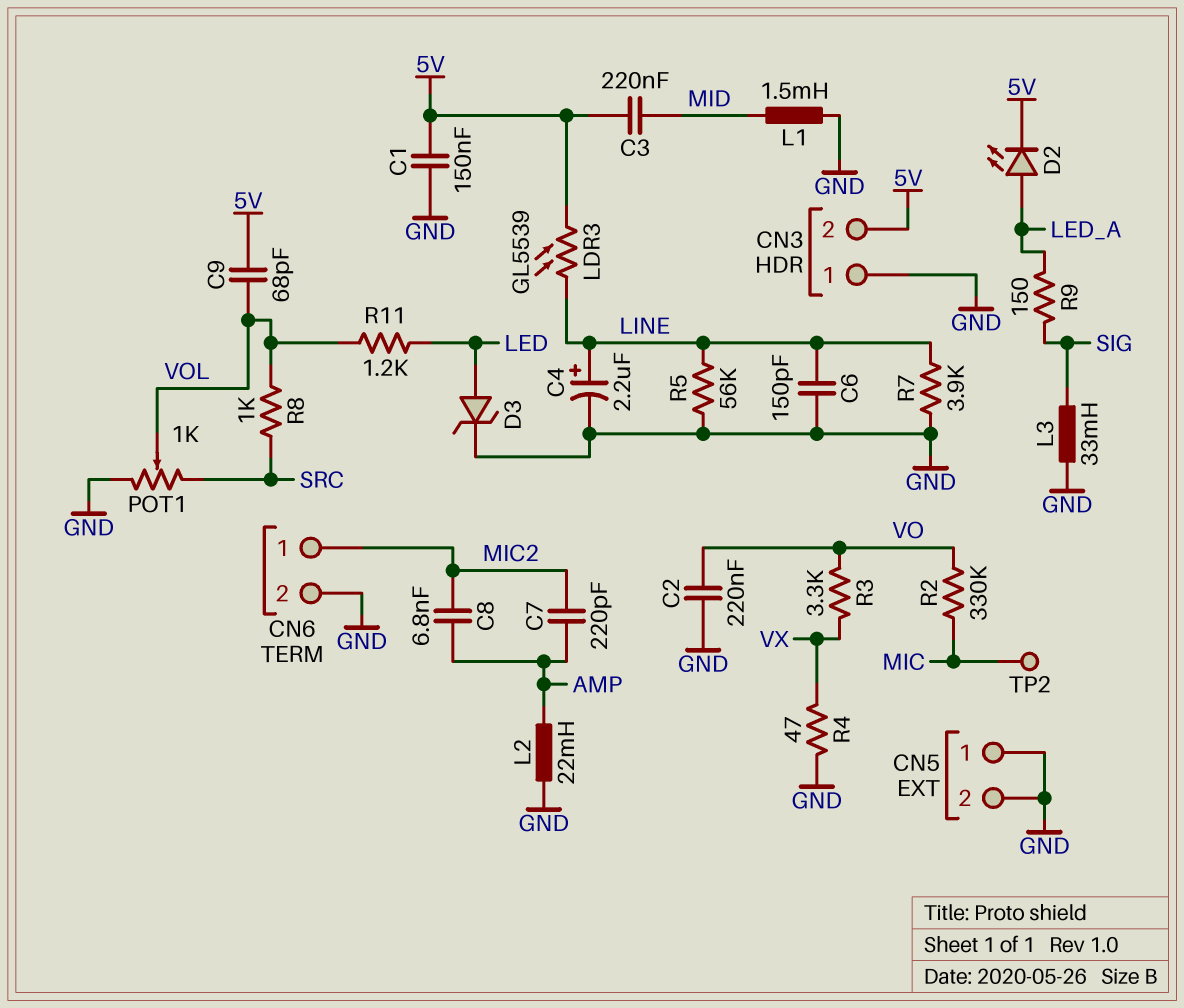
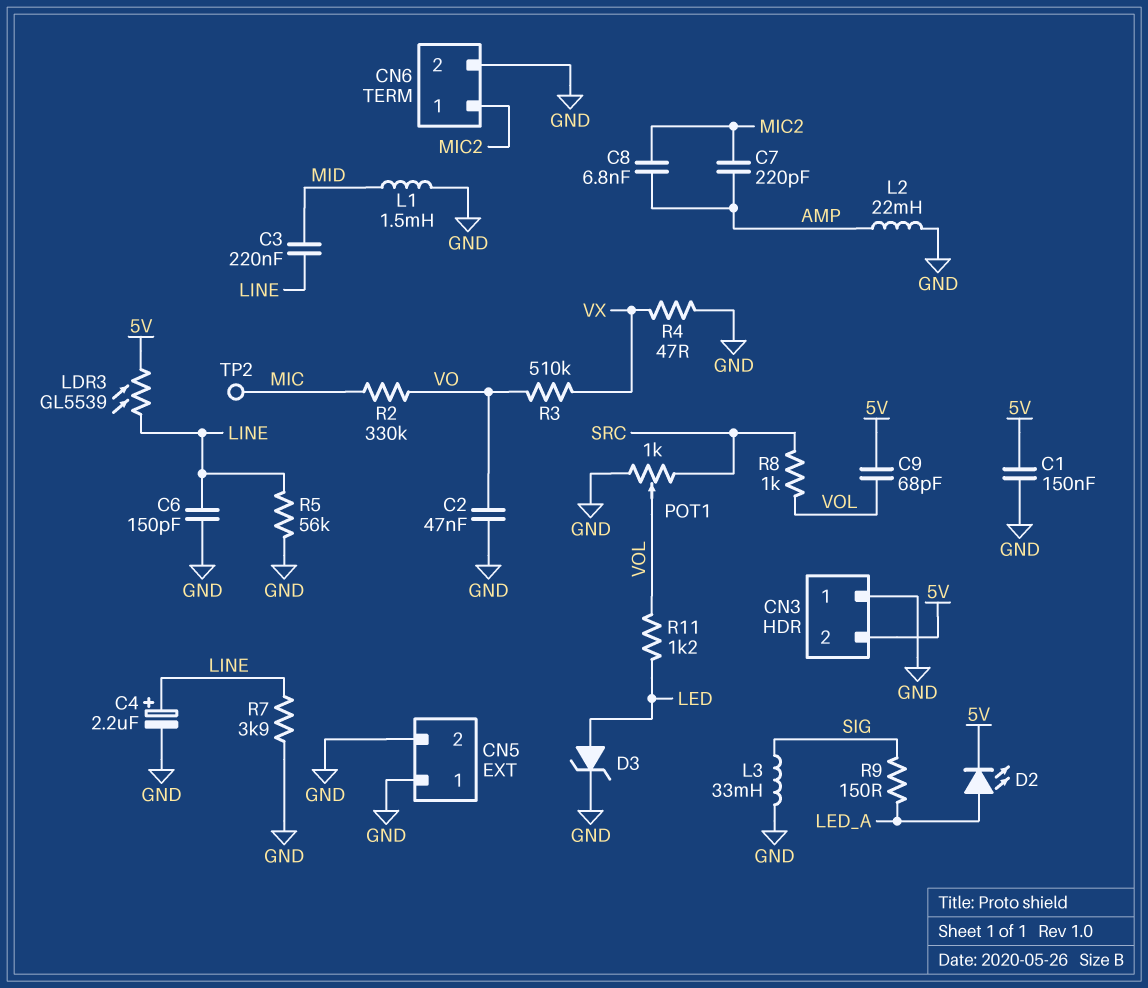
C2: 220nF (GND, VO) -> 47nF (GND, VO)
C3: 220nF (5V, MID) -> 220nF (LINE, MID)
R3: 3.3k (VO, VX) -> 510k (VO, VX)

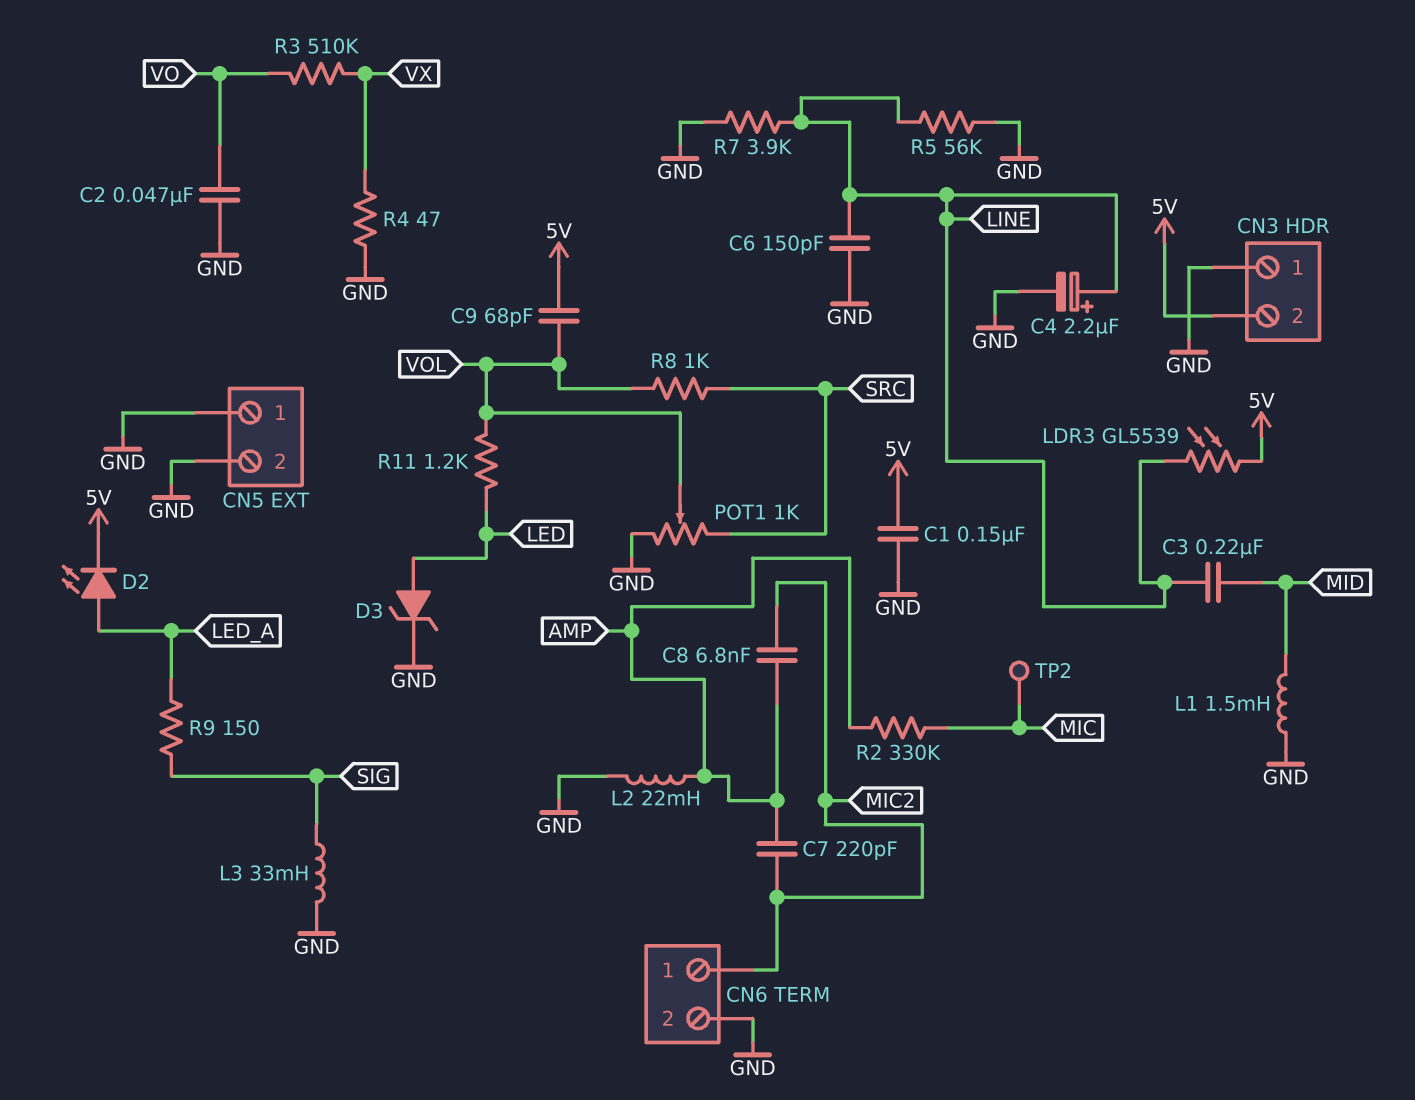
R2: 330k (MIC, VO) -> 330k (AMP, MIC)

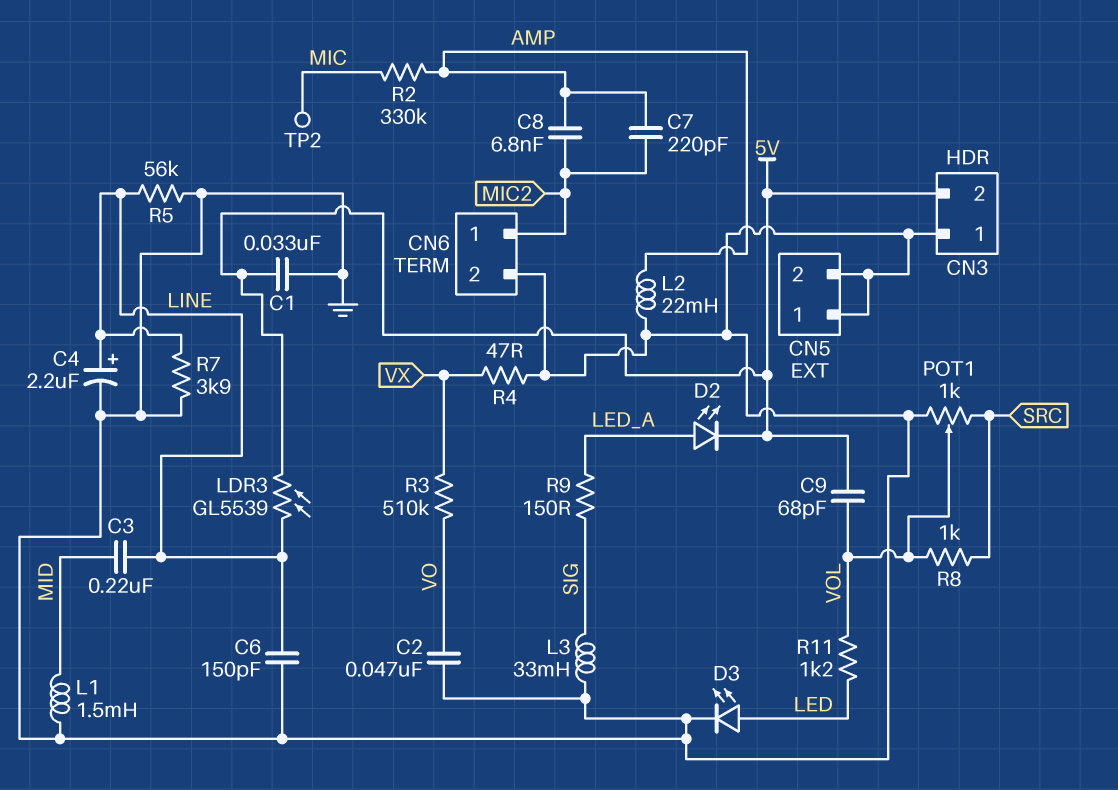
C1: 150nF (5V, GND) -> 33nF (5V, GND)
D3: zener (A LED, K GND) -> LED (A LED, K GND)

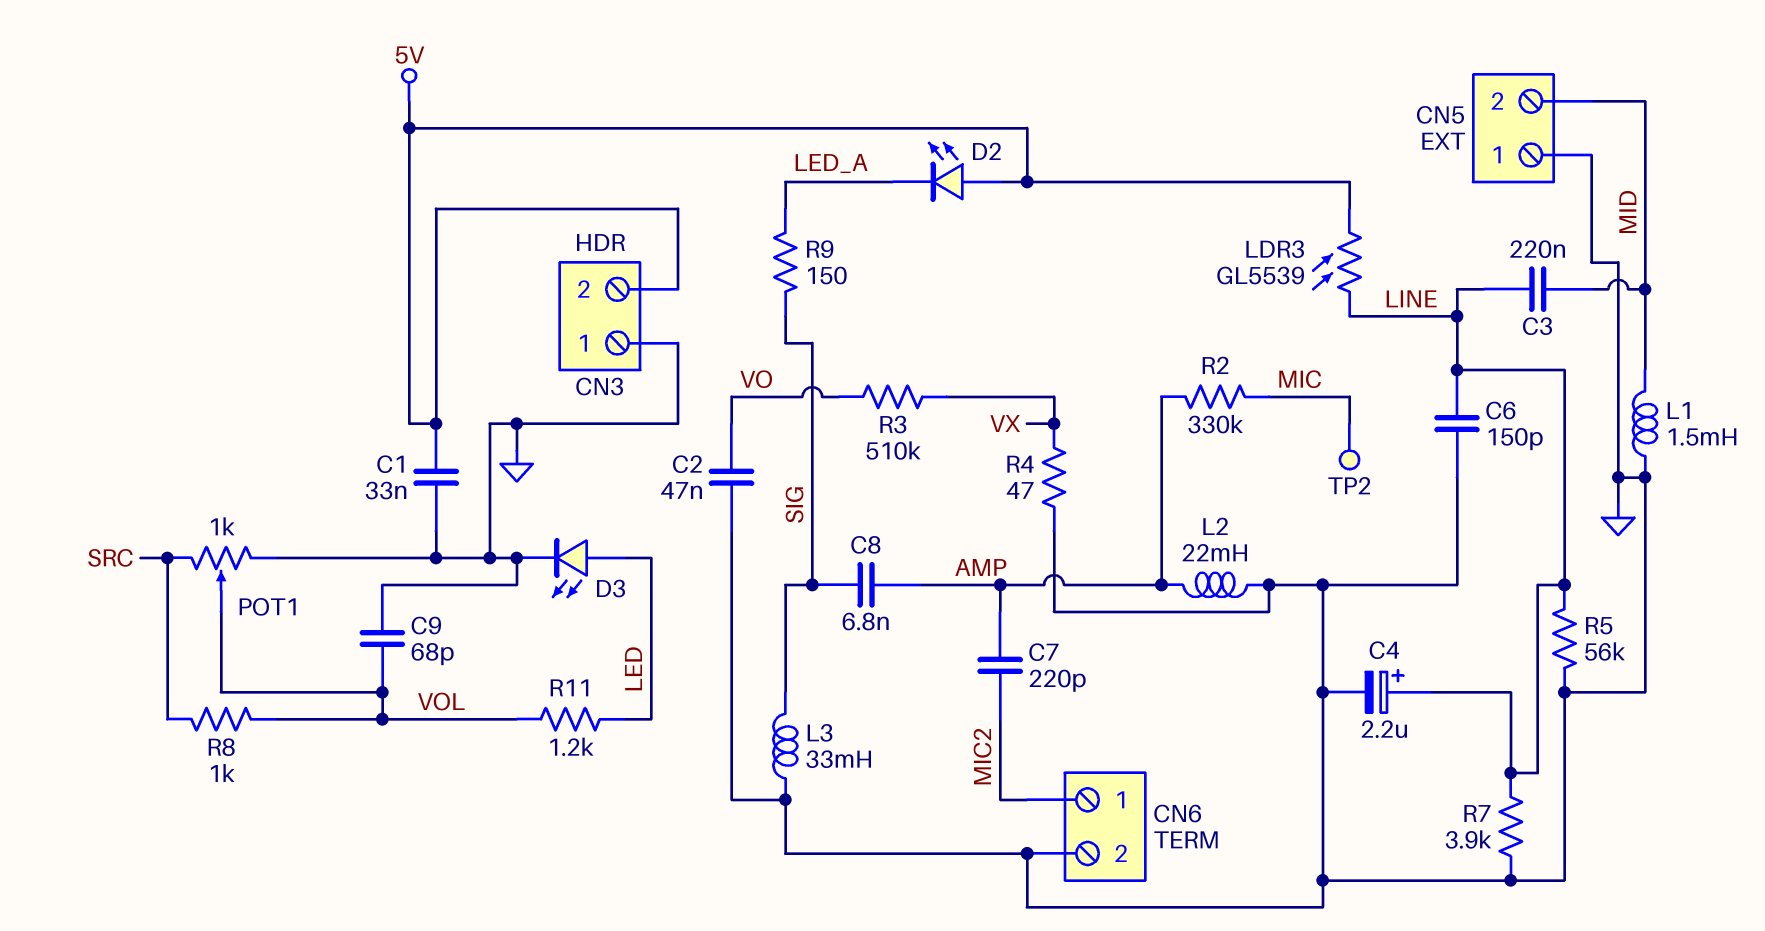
C8: 6.8nF (AMP, MIC2) -> 6.8nF (AMP, SIG)
C9: 68pF (5V, VOL) -> 68pF (GND, VOL)
CN5 pin 2: GND -> MID
D2: LED (A LED_A, K 5V) -> LED (A 5V, K LED_A)

